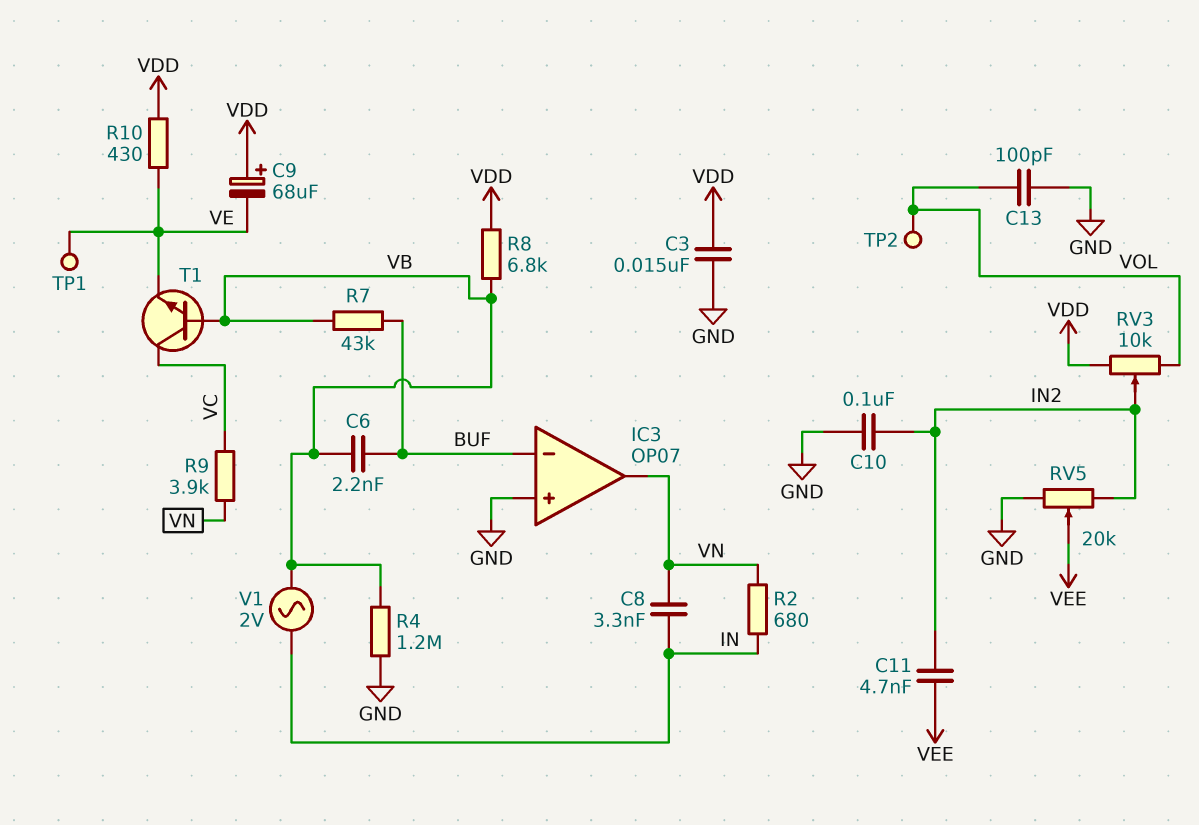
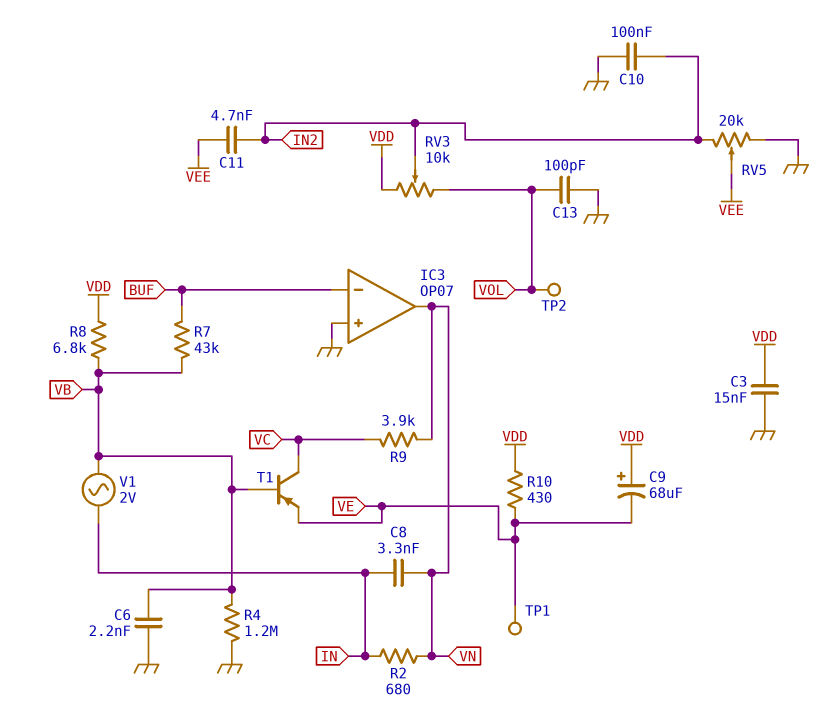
C6: 2.2nF (BUF, VB) -> 2.2nF (GND, VB)
T1: NPN (B VB, C VC, E VE) -> PNP (B VB, C VC, E VE)

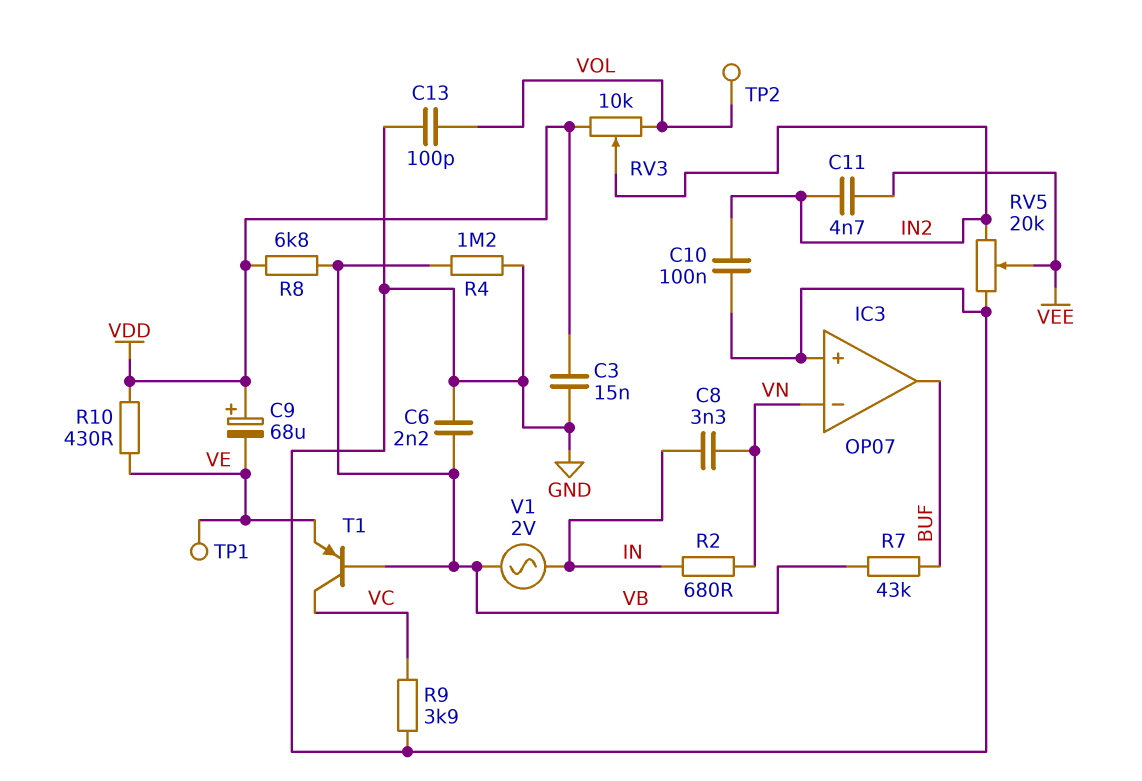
IC3 pin in-: BUF -> VN
IC3 pin out: VN -> BUF
R9: 3.9k (VC, VN) -> 3.9k (GND, VC)

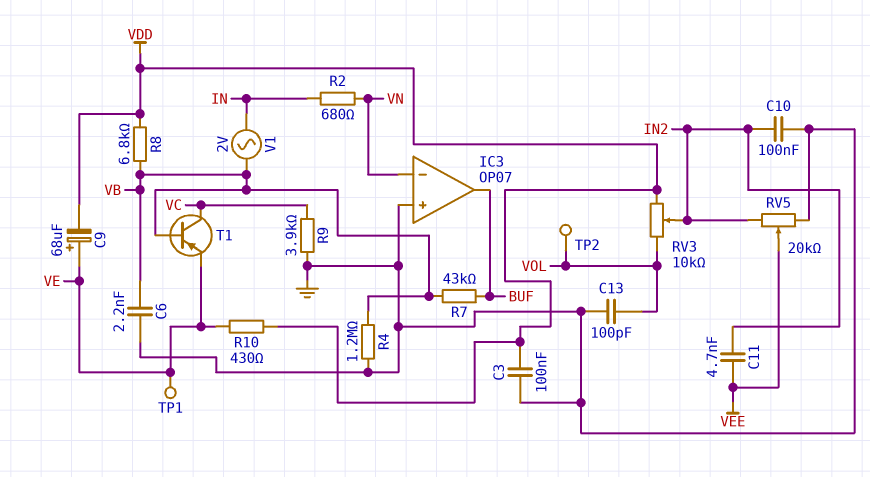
C3: 15nF (GND, VDD) -> 100nF (GND, VDD)
C8: 3.3nF (IN, VN) -> none
C9: 68uF (plus VDD, minus VE) -> 68uF (plus VE, minus VDD)

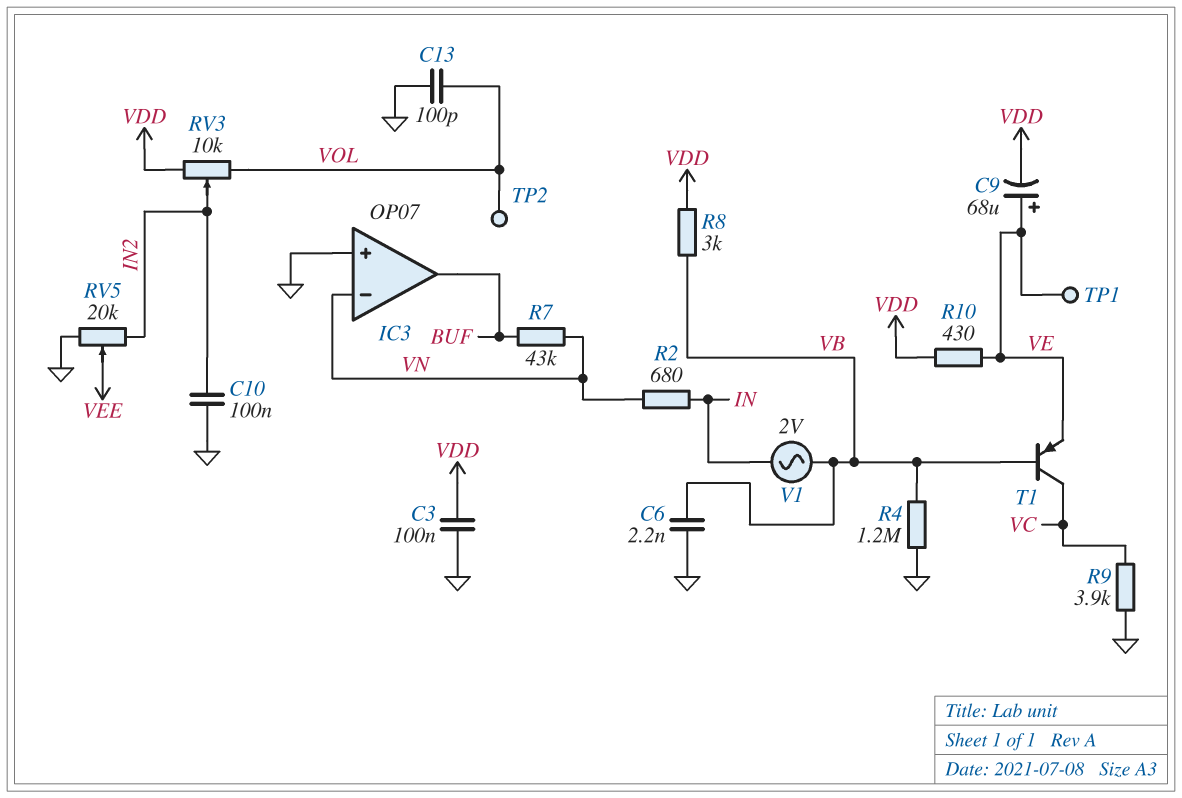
C11: 4.7nF (IN2, VEE) -> none
R7: 43k (BUF, VB) -> 43k (BUF, VN)
R8: 6.8k (VB, VDD) -> 3k (VB, VDD)

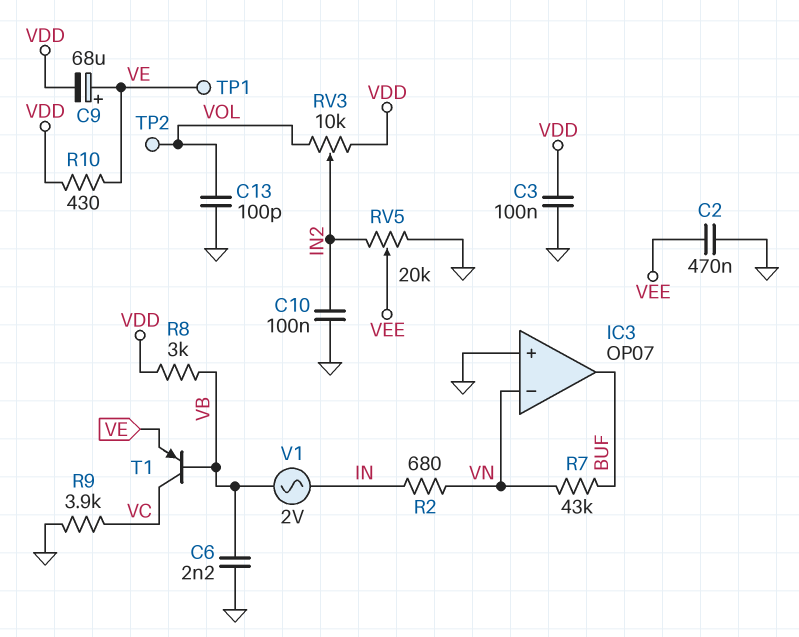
C2: none -> 470nF (GND, VEE)
R4: 1.2M (GND, VB) -> none

